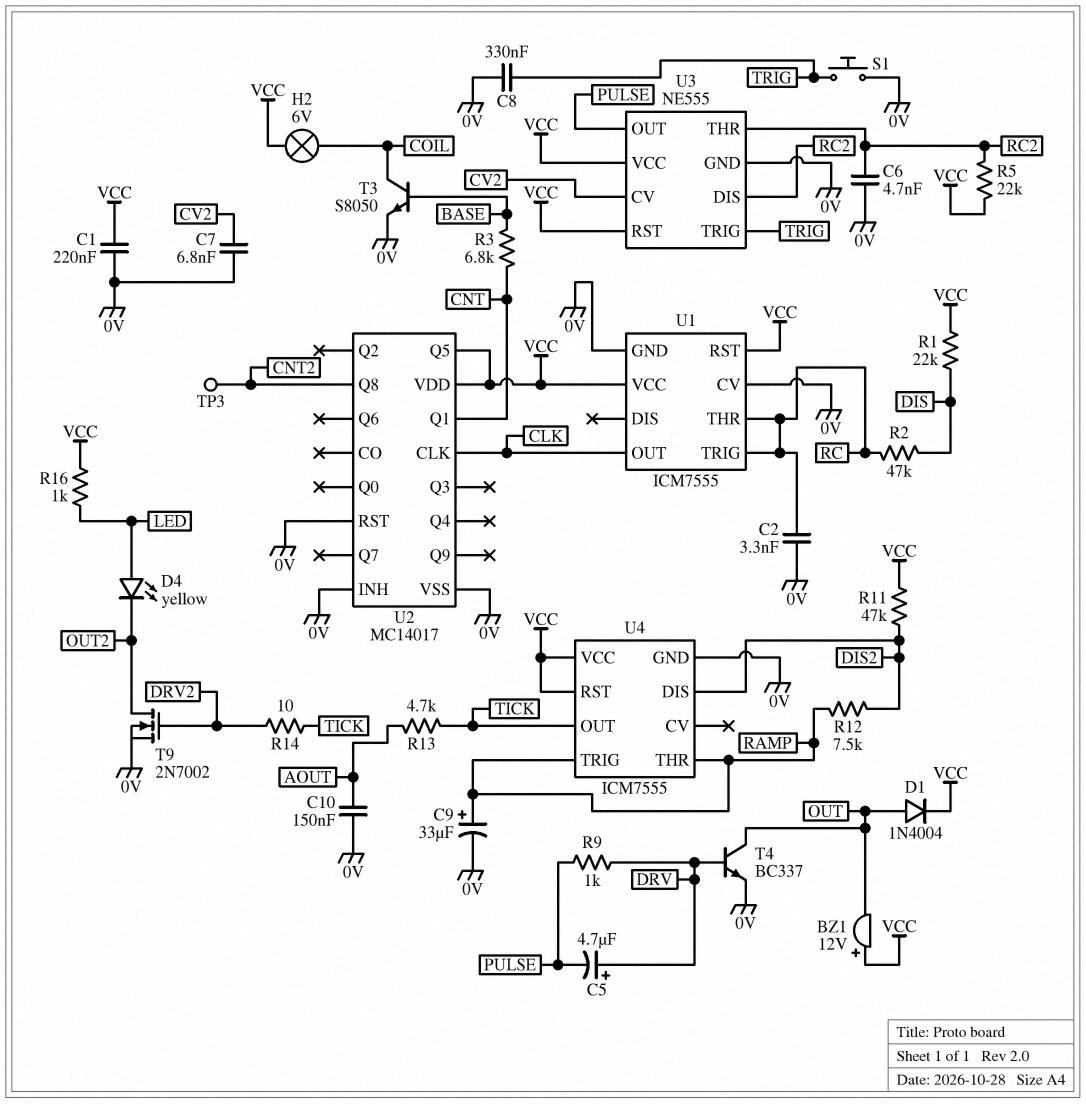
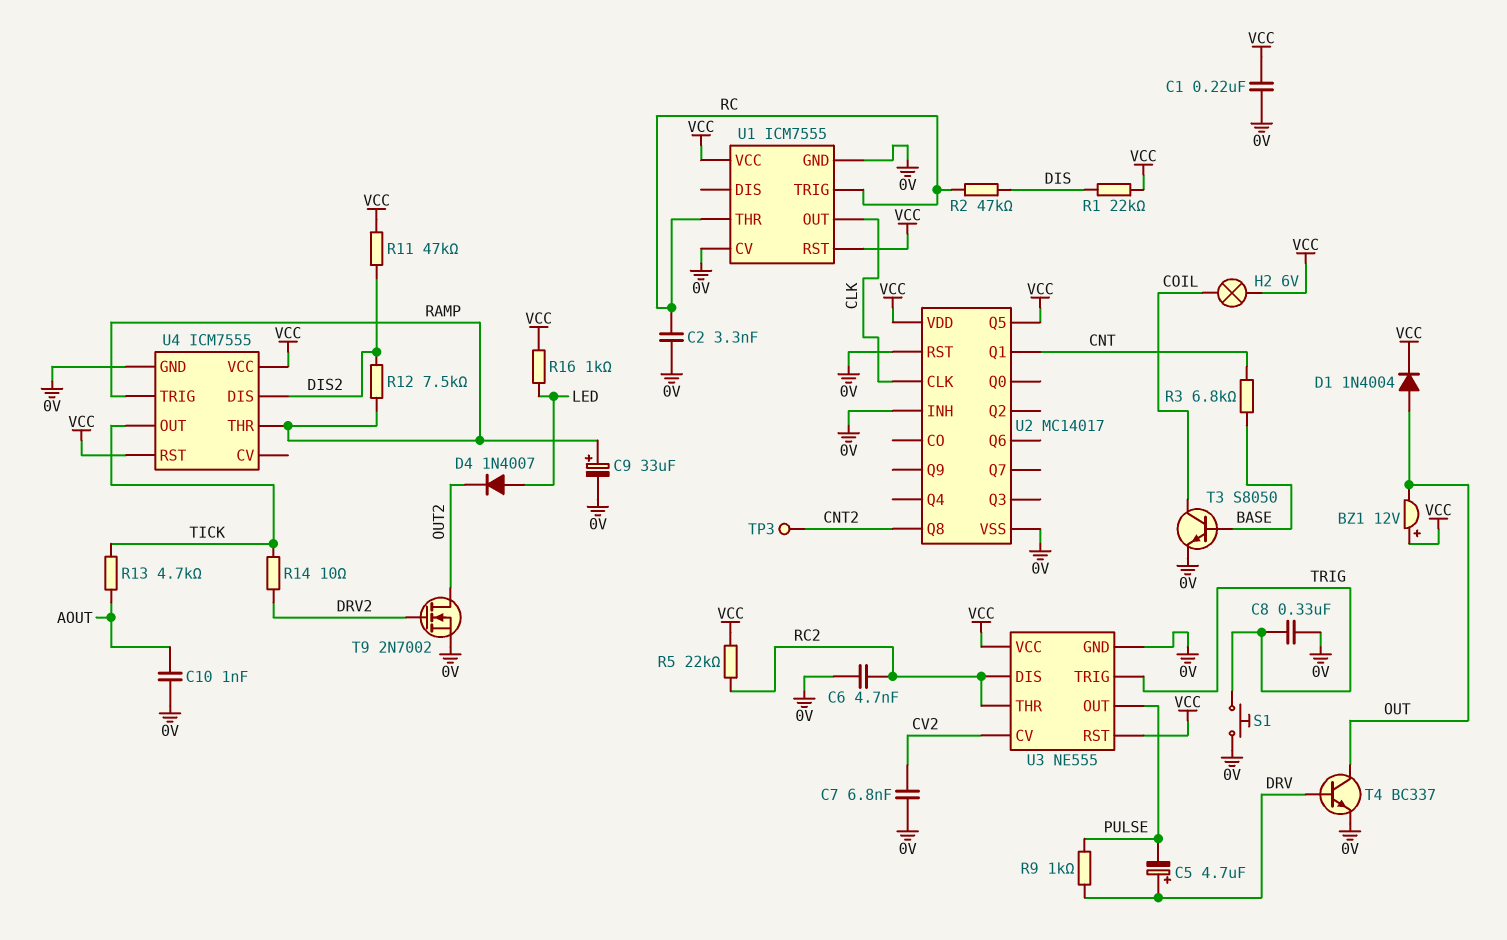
C10: 150nF (0V, AOUT) -> 1nF (0V, AOUT)
D4: LED yellow (A LED, K OUT2) -> diode 1N4007 (A LED, K OUT2)

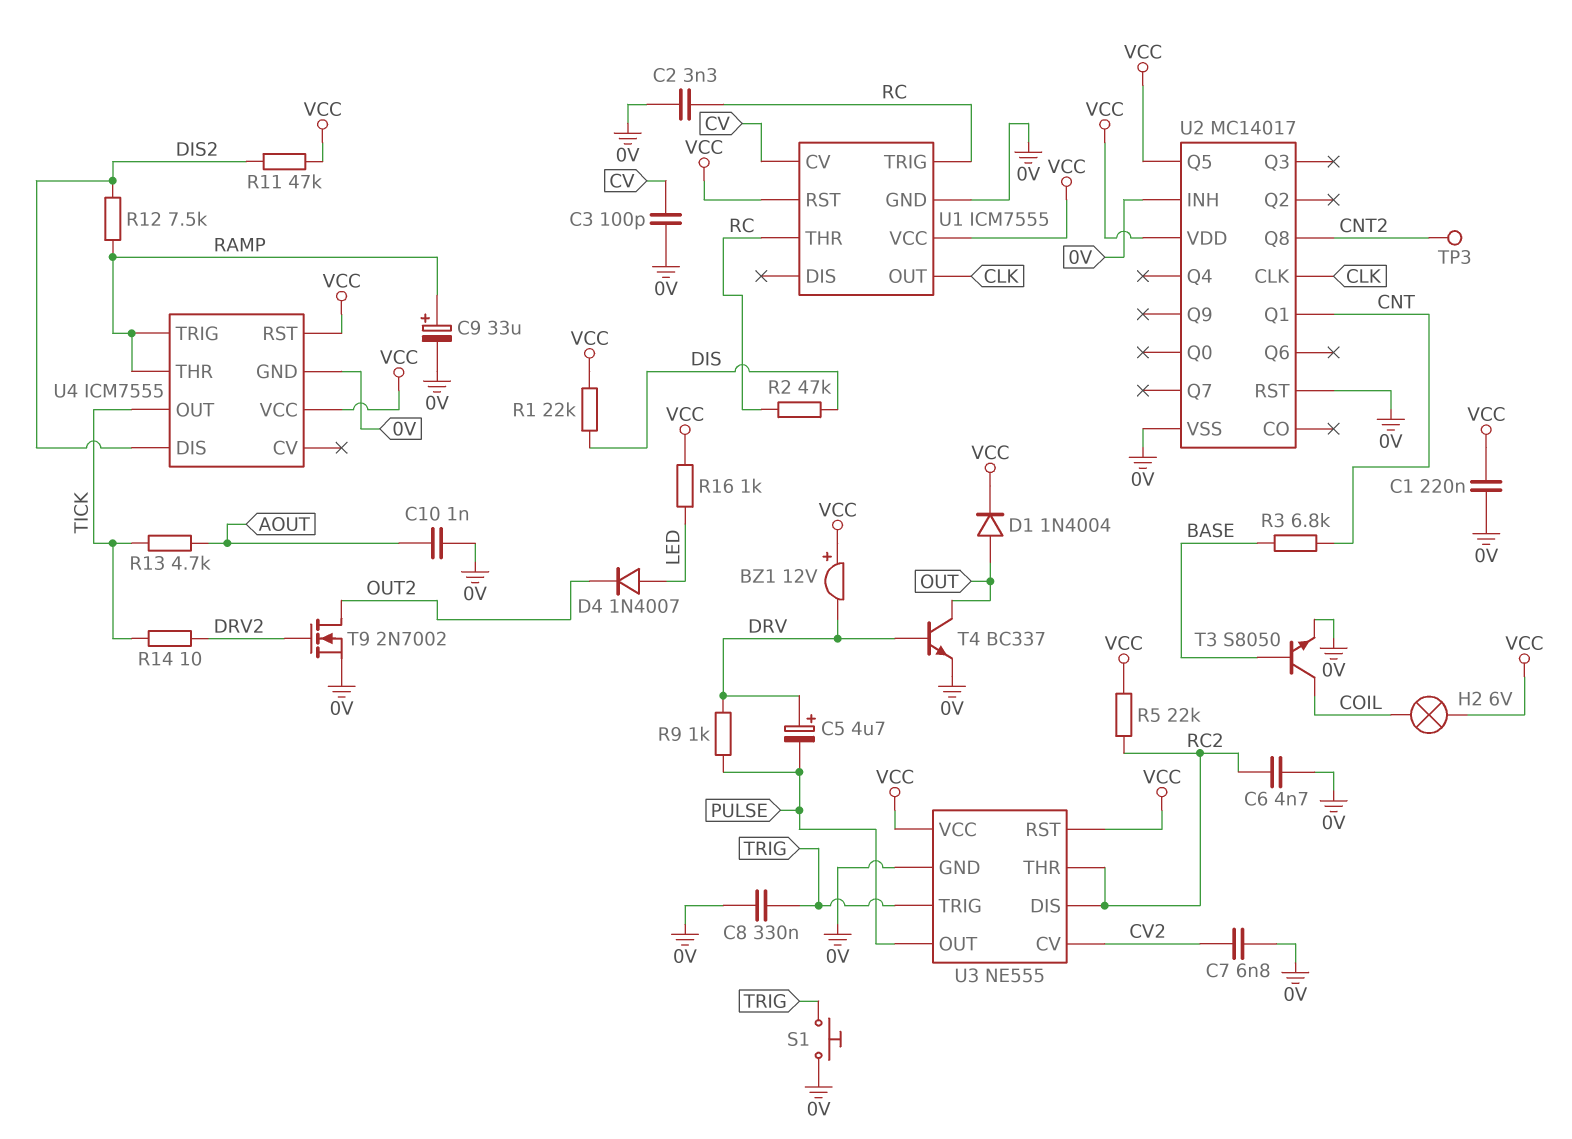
BZ1: buzzer 12V (plus VCC, minus OUT) -> buzzer 12V (plus VCC, minus DRV)
C3: none -> 100pF (0V, CV)
U1 pin CV: 0V -> CV

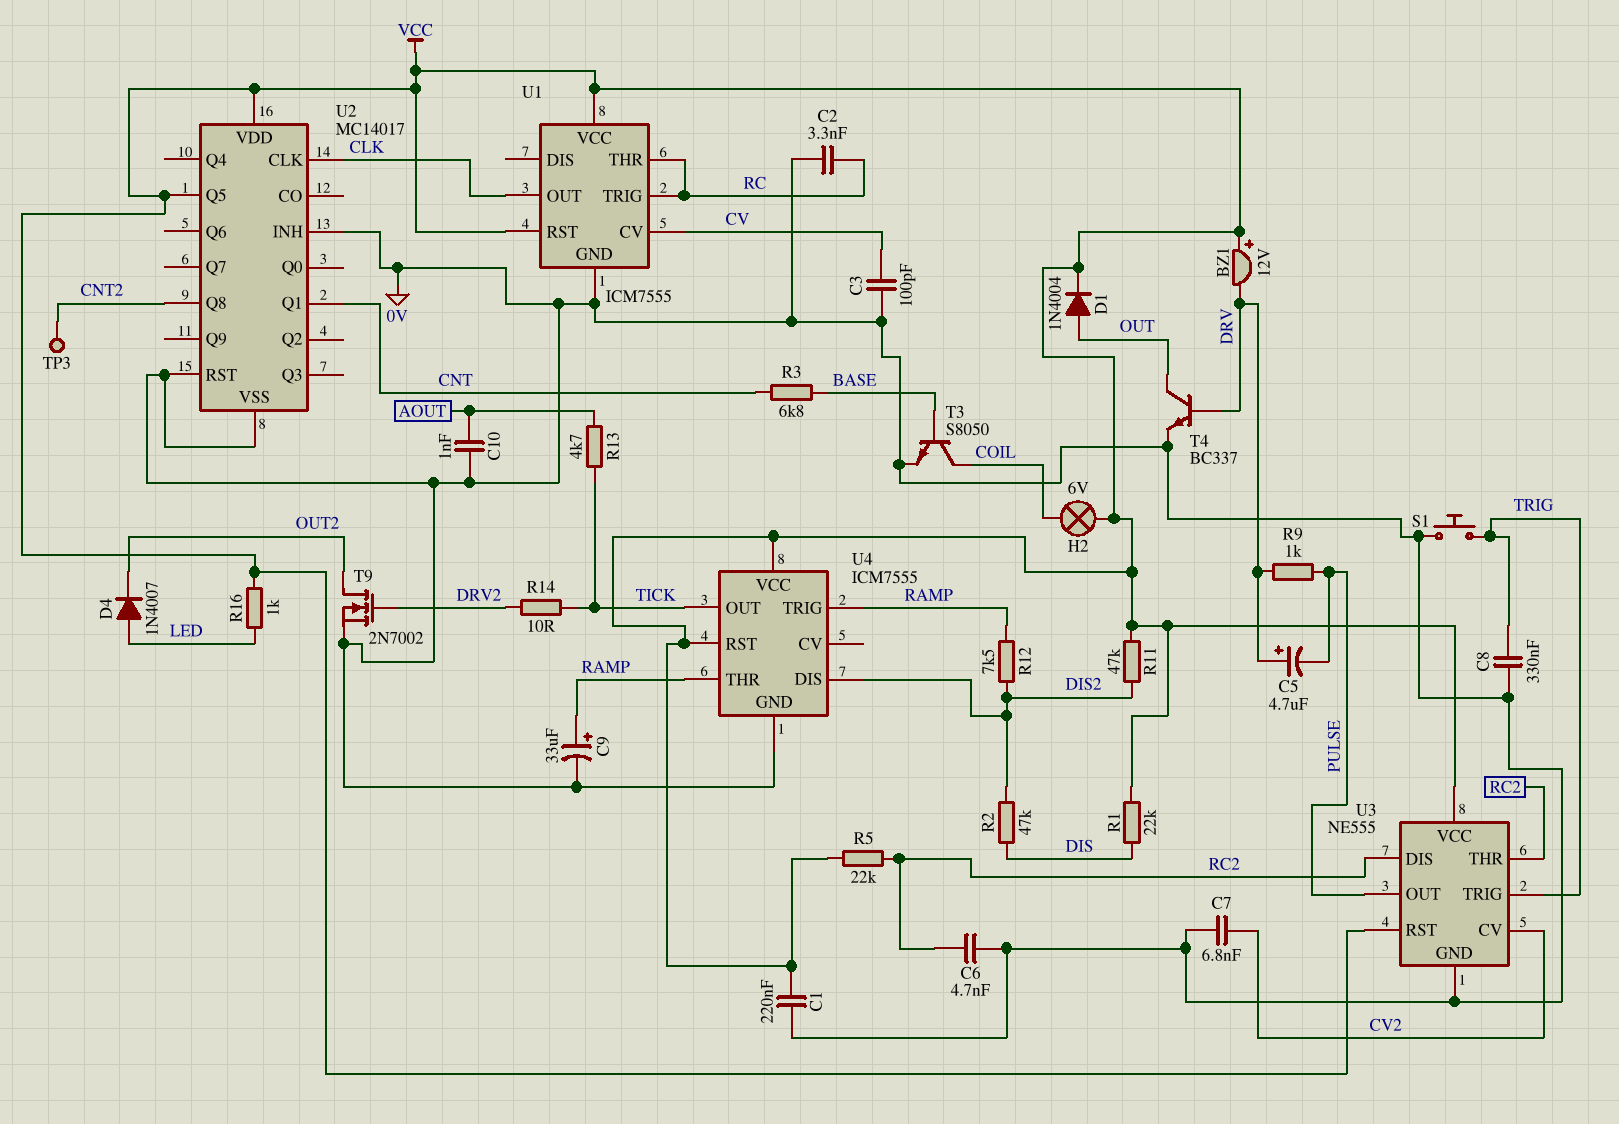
R2: 47k (DIS, RC) -> 47k (DIS, DIS2)

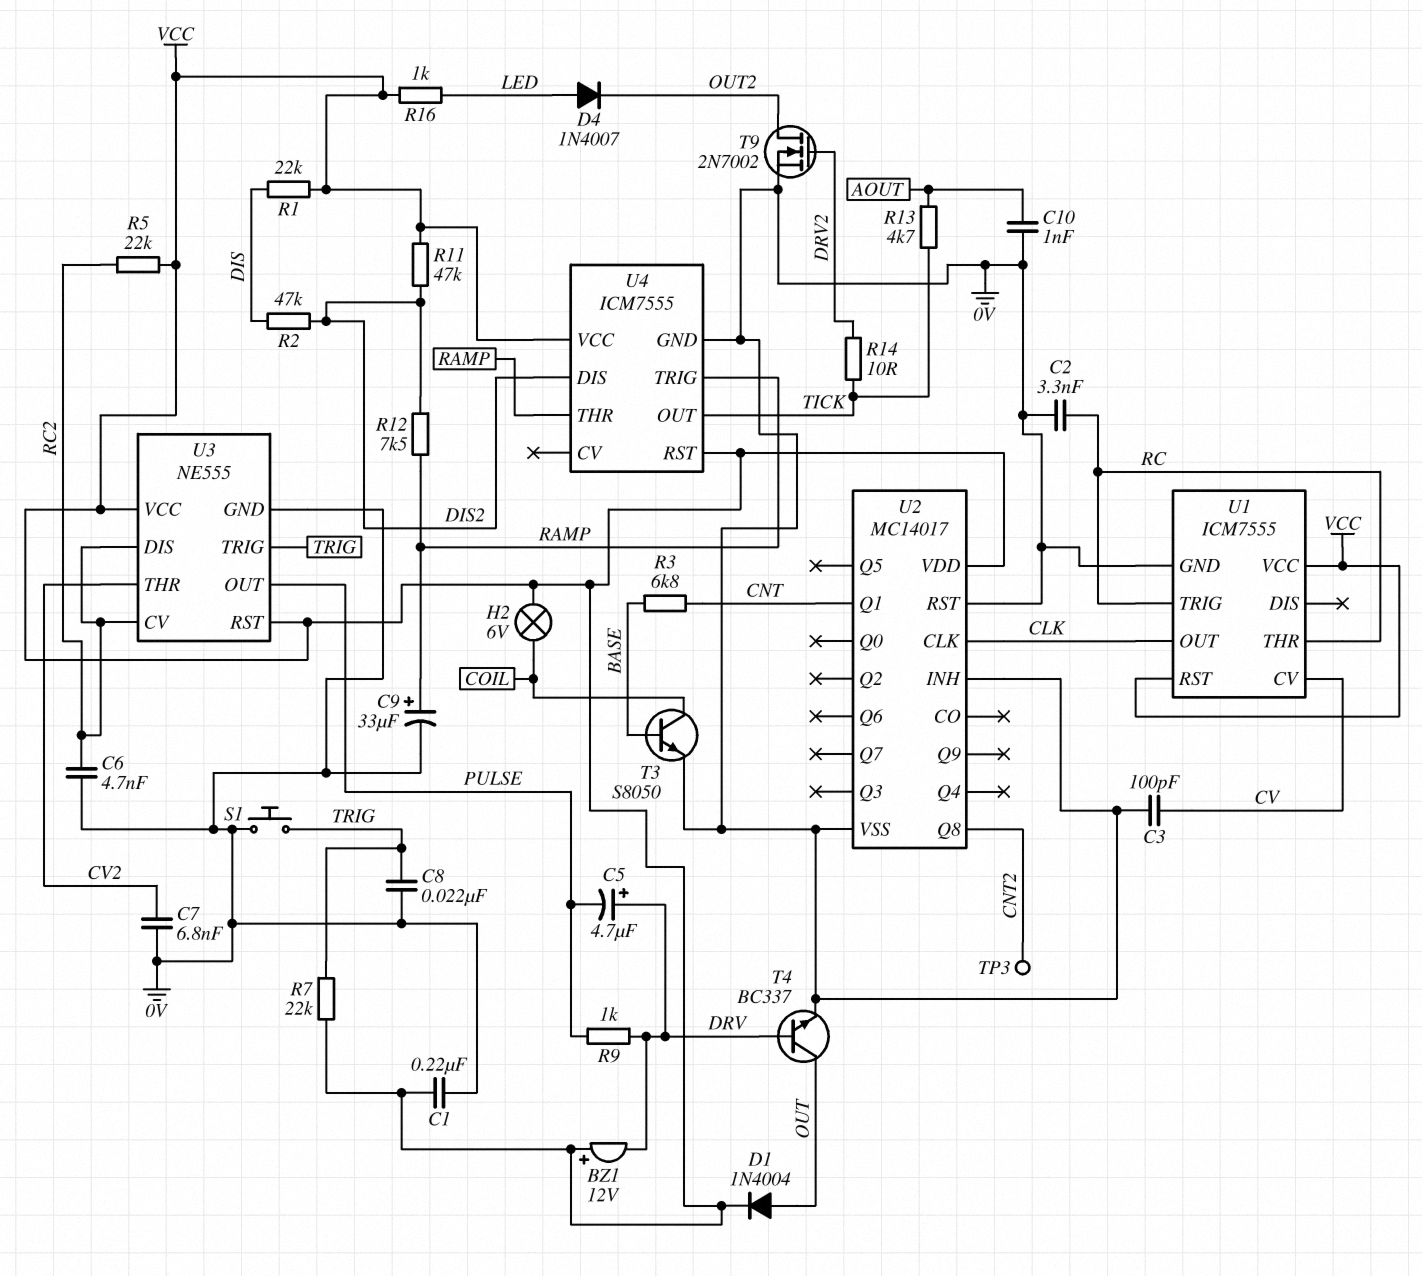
C8: 330nF (0V, TRIG) -> 22nF (0V, TRIG)
R7: none -> 22k (TRIG, VCC)
U2 pin Q5: VCC -> none
U3 pin CV: CV2 -> RC2
U3 pin THR: RC2 -> CV2

